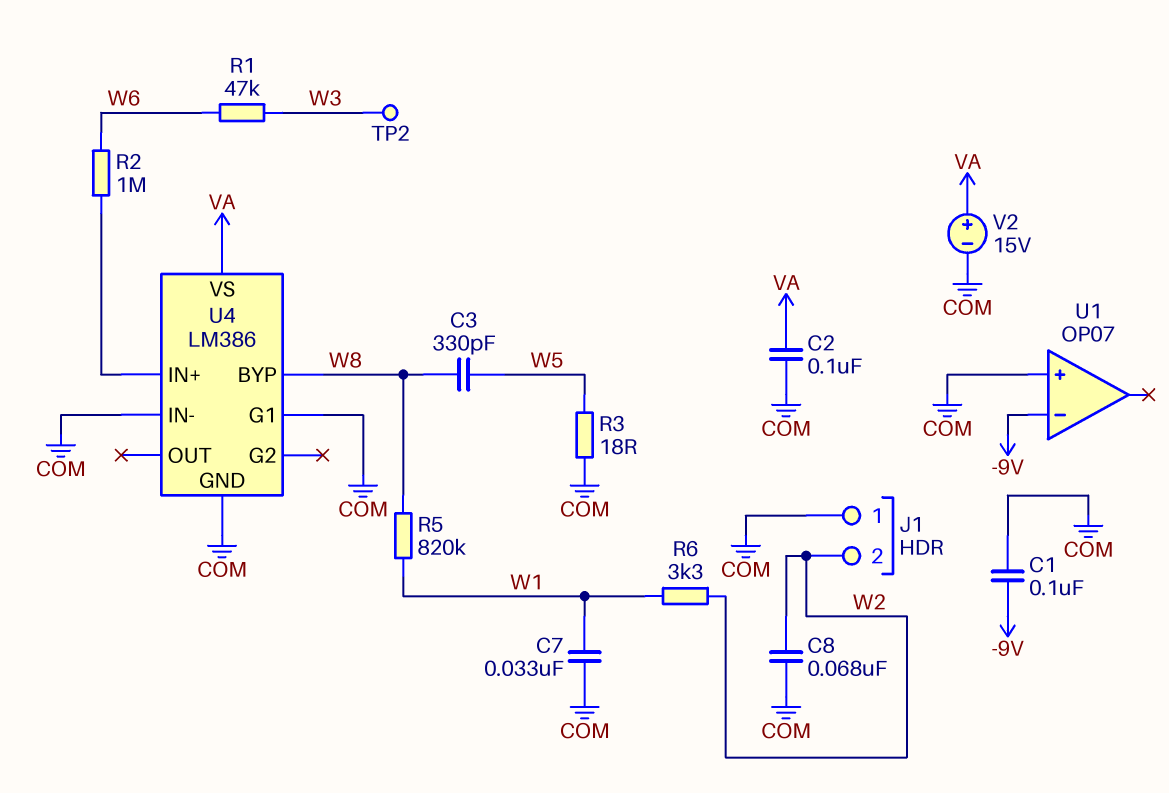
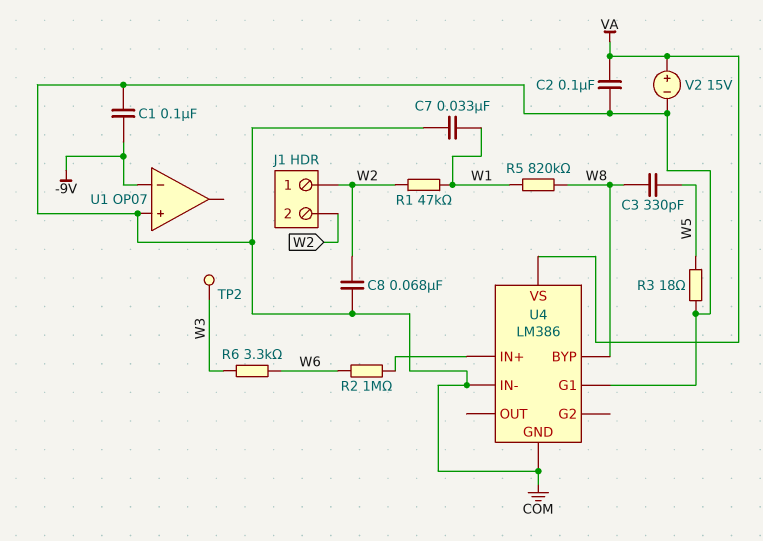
J1 pin 1: COM -> W2
R1: 47k (W3, W6) -> 47k (W1, W2)
R6: 3.3k (W1, W2) -> 3.3k (W3, W6)

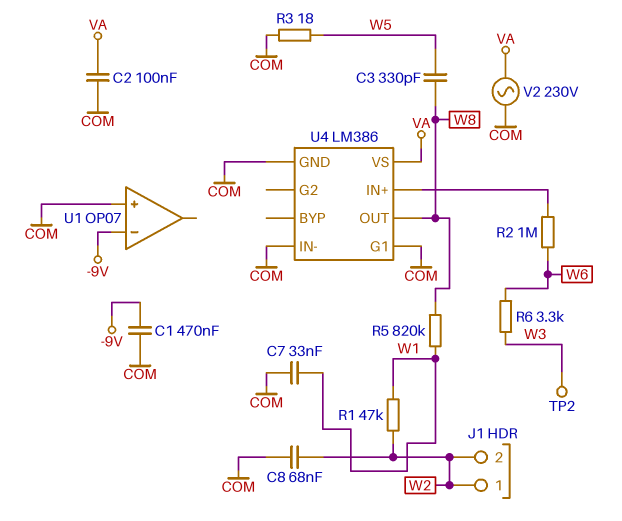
C1: 100nF (-9V, COM) -> 470nF (-9V, COM)
U4 pin BYP: W8 -> none
U4 pin OUT: none -> W8
V2: 15V (plus VA, minus COM) -> AC 230V (COM, VA)

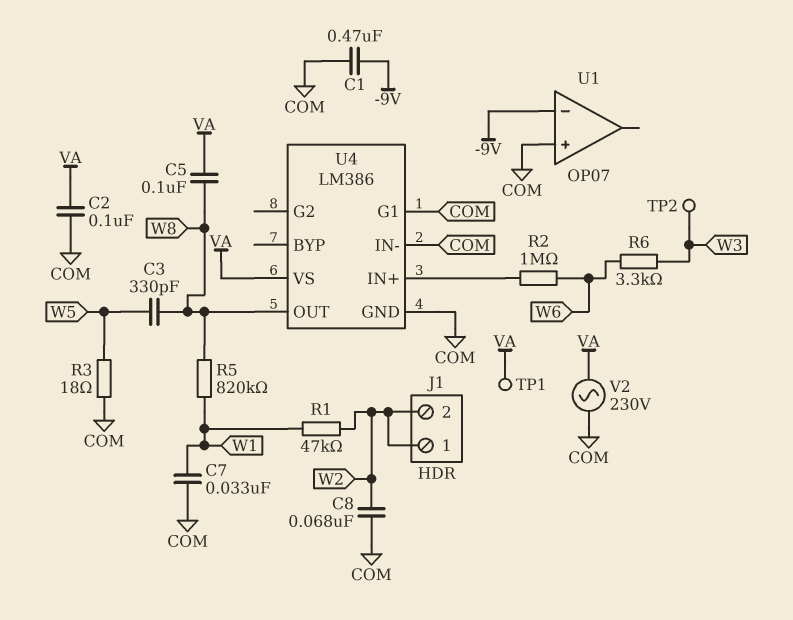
C5: none -> 100nF (VA, W8)
TP1: none -> test point (VA)

